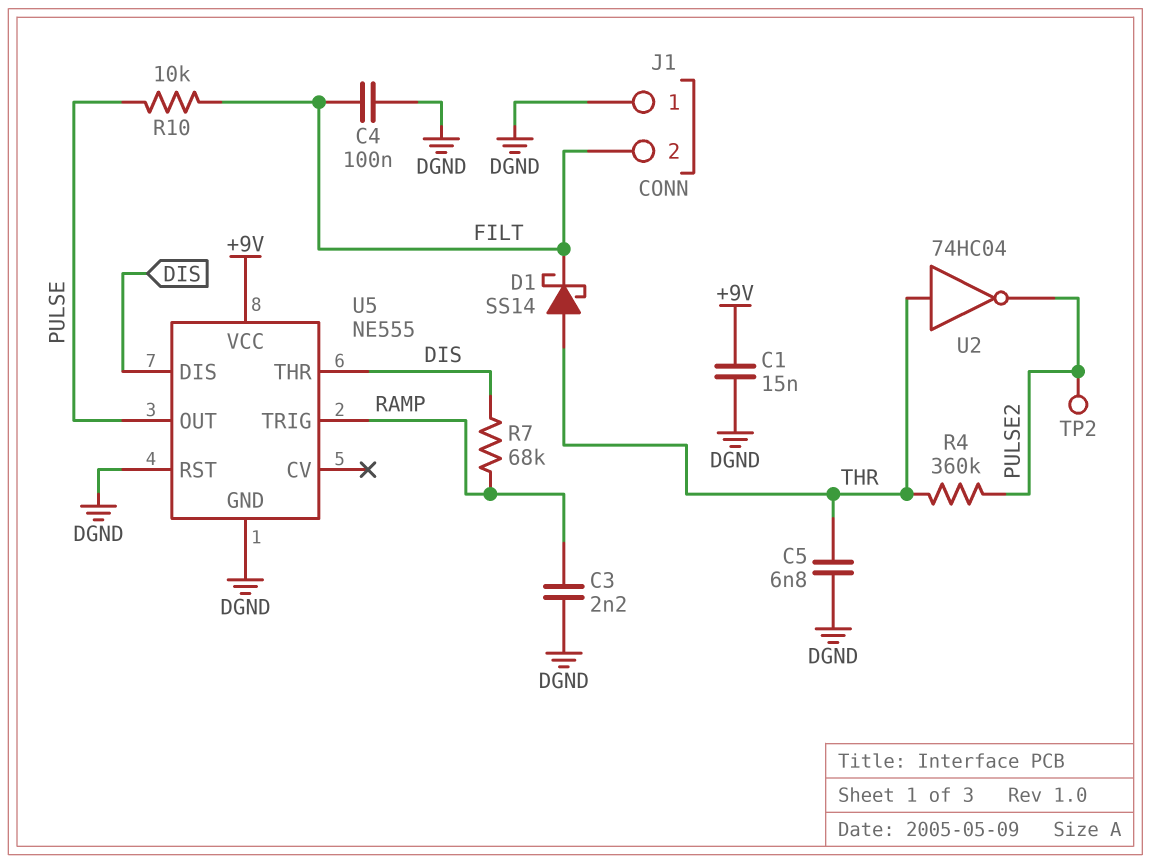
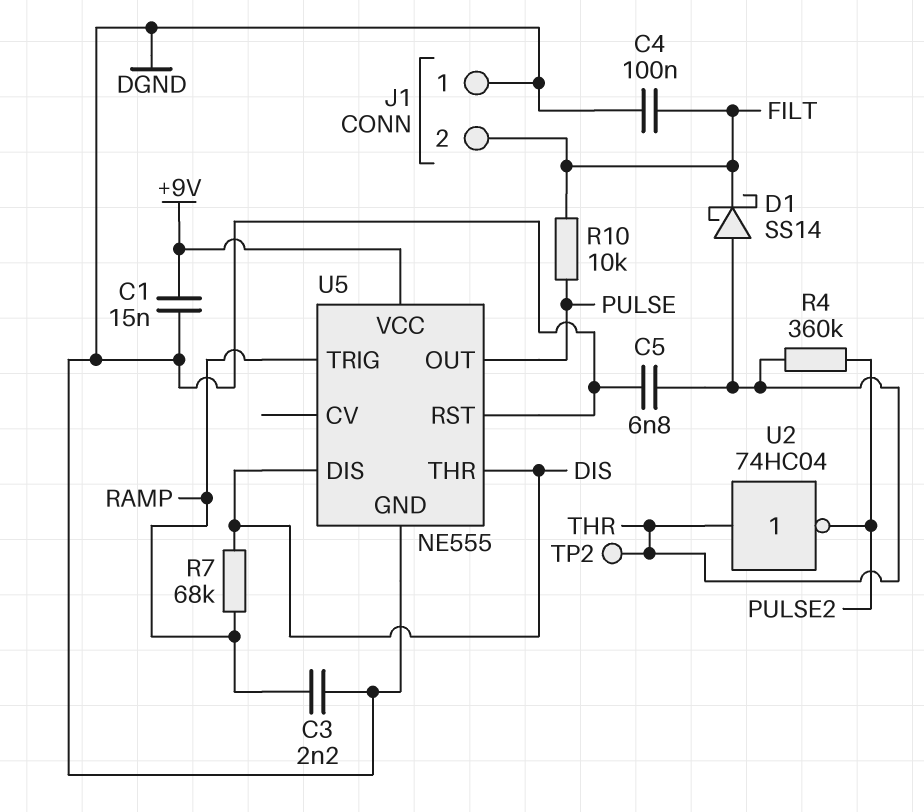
TP2: test point (PULSE2) -> test point (THR)

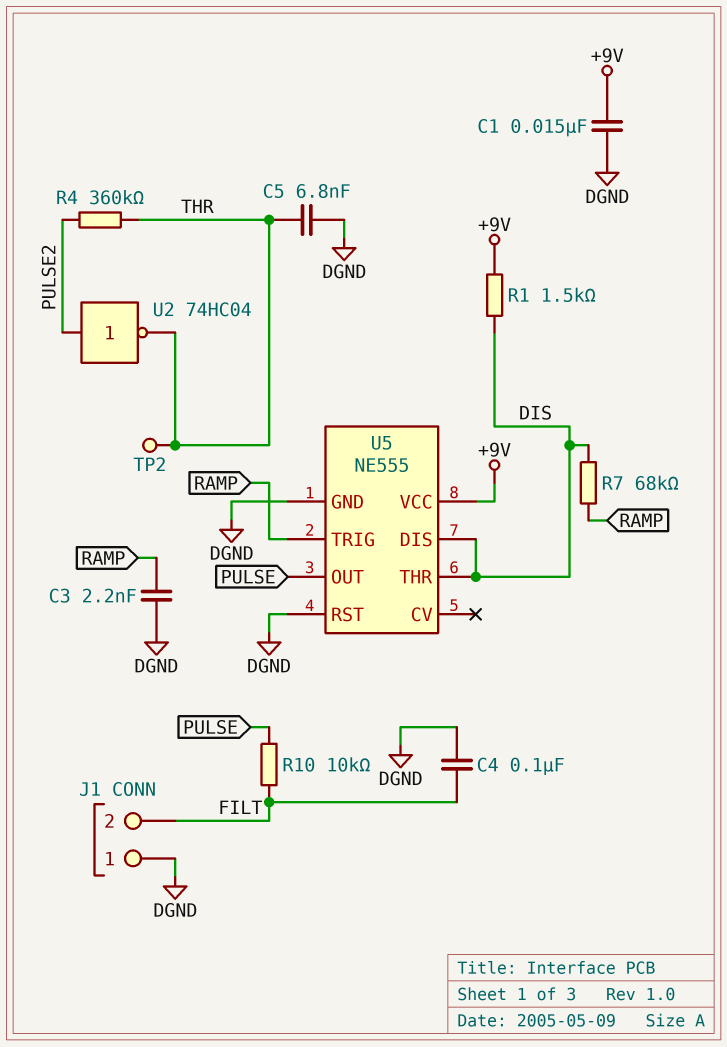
D1: schottky SS14 (A THR, K FILT) -> none
R1: none -> 1.5k (+9V, DIS)
U2: NOT 74HC04 (in THR, out PULSE2) -> NOT 74HC04 (in PULSE2, out THR)

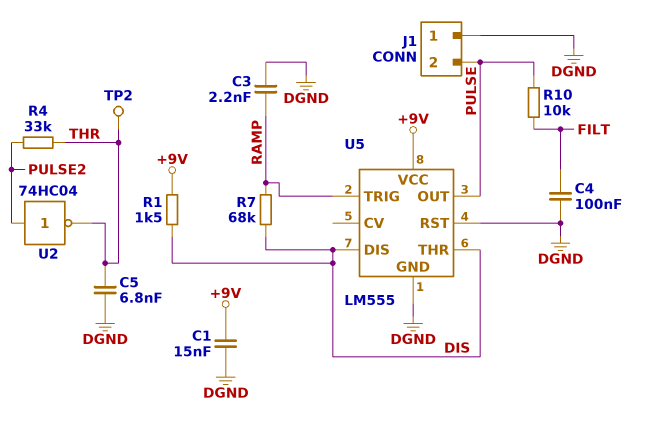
J1 pin 2: FILT -> PULSE
R4: 360k (PULSE2, THR) -> 33k (PULSE2, THR)
U5: NE555 -> LM555

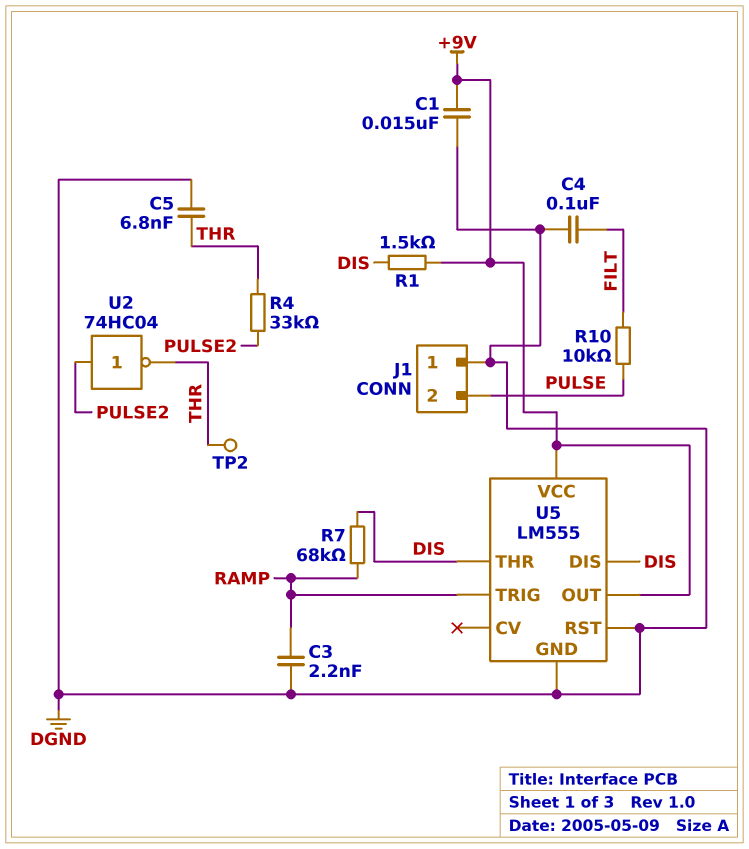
U5 pin OUT: PULSE -> +9V

